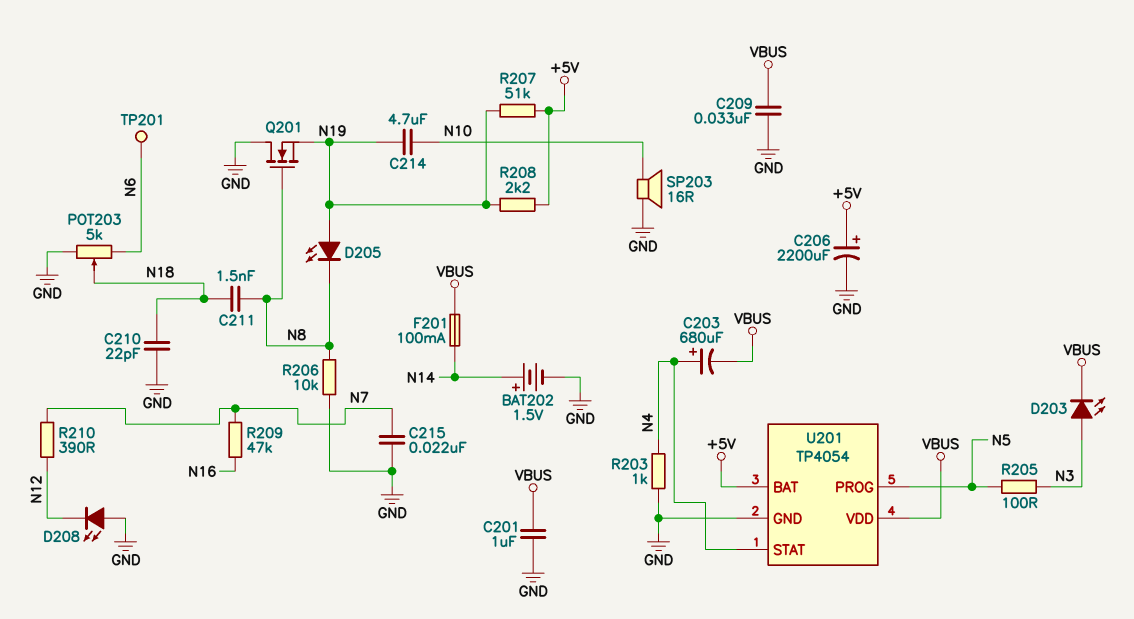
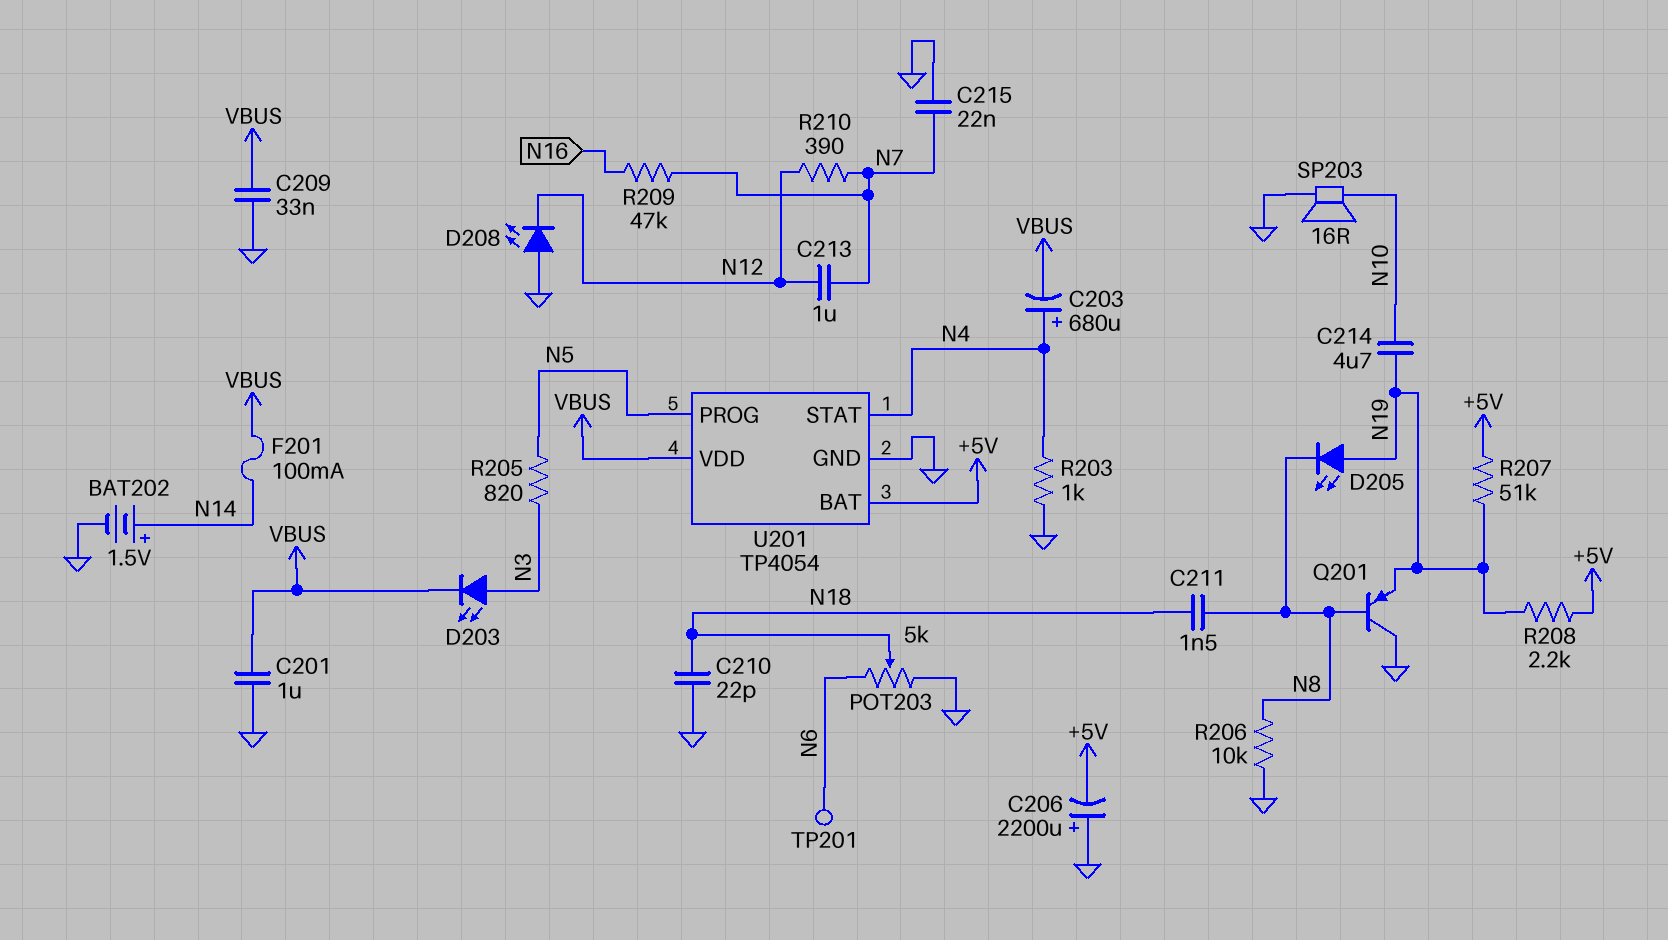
C206: 2200uF (plus +5V, minus GND) -> 2200uF (plus GND, minus +5V)
C213: none -> 1uF (N7, N12)
Q201: NMOS (G N8, D GND, S N19) -> PNP (B N8, C GND, E N19)
R205: 100 (N3, N5) -> 820 (N3, N5)

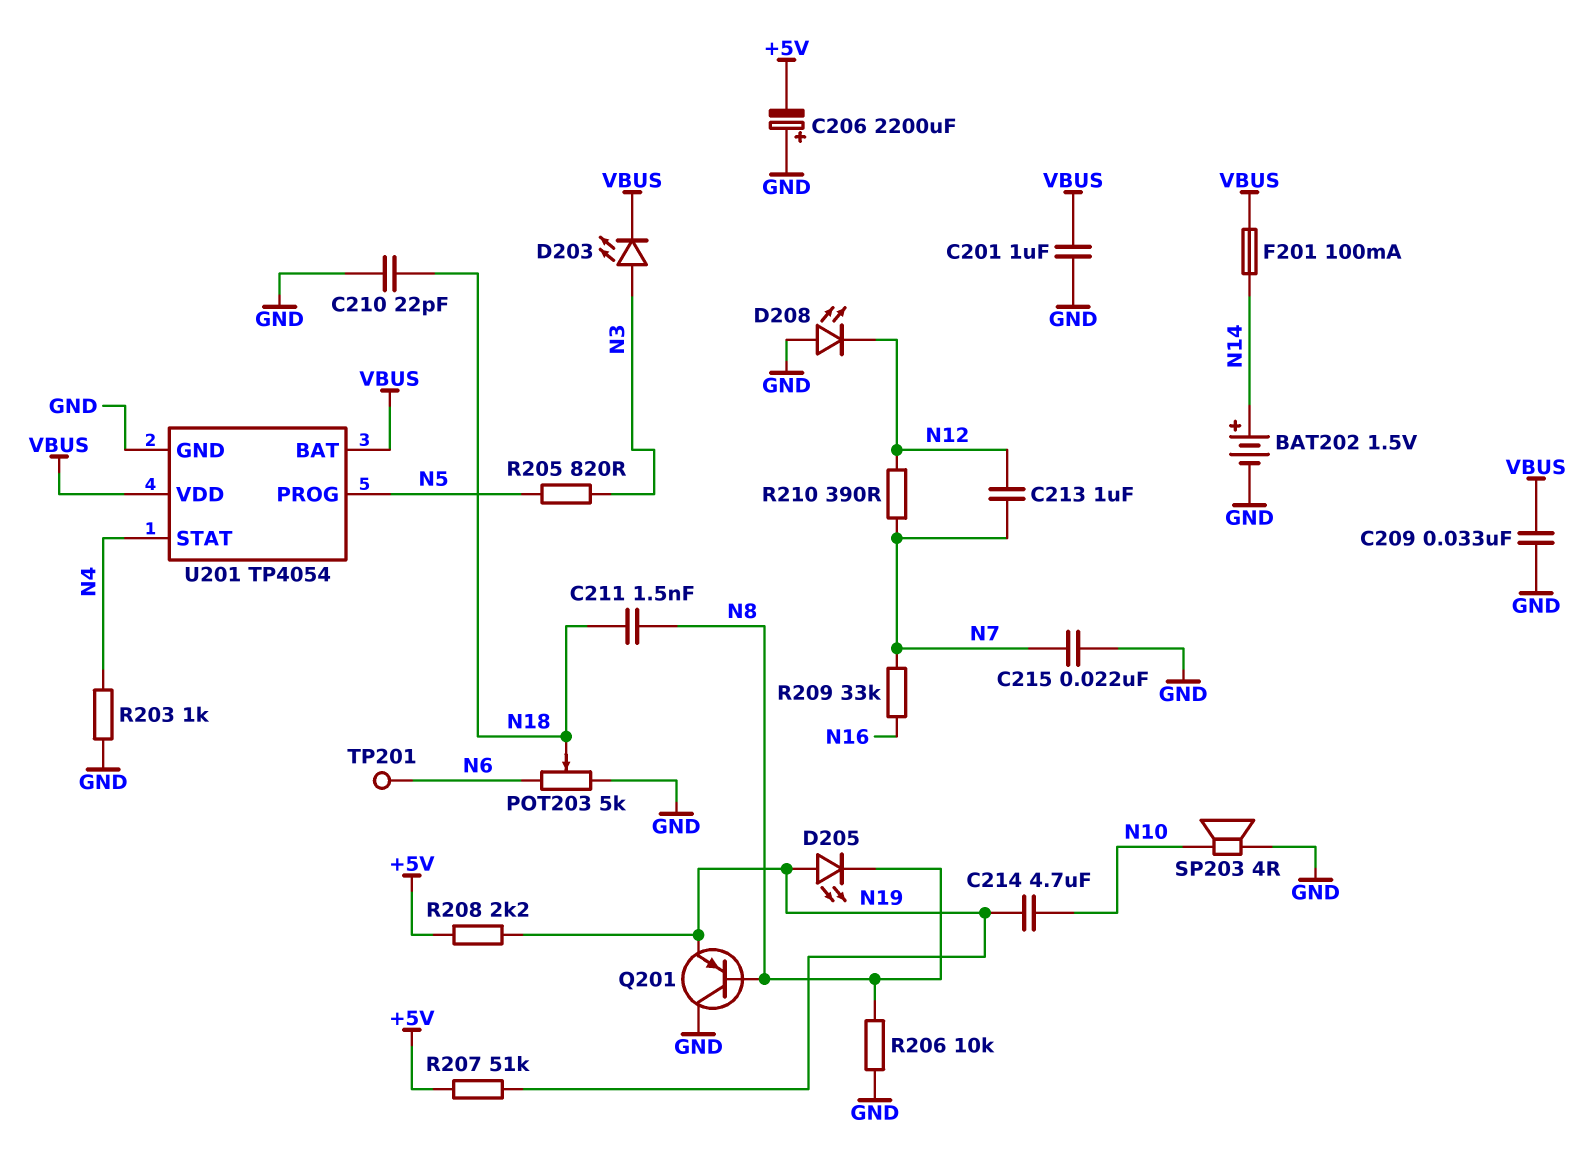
C203: 680uF (plus N4, minus VBUS) -> none
R209: 47k (N7, N16) -> 33k (N7, N16)
SP203: speaker 16R (GND, N10) -> speaker 4R (GND, N10)
U201 pin BAT: +5V -> VBUS

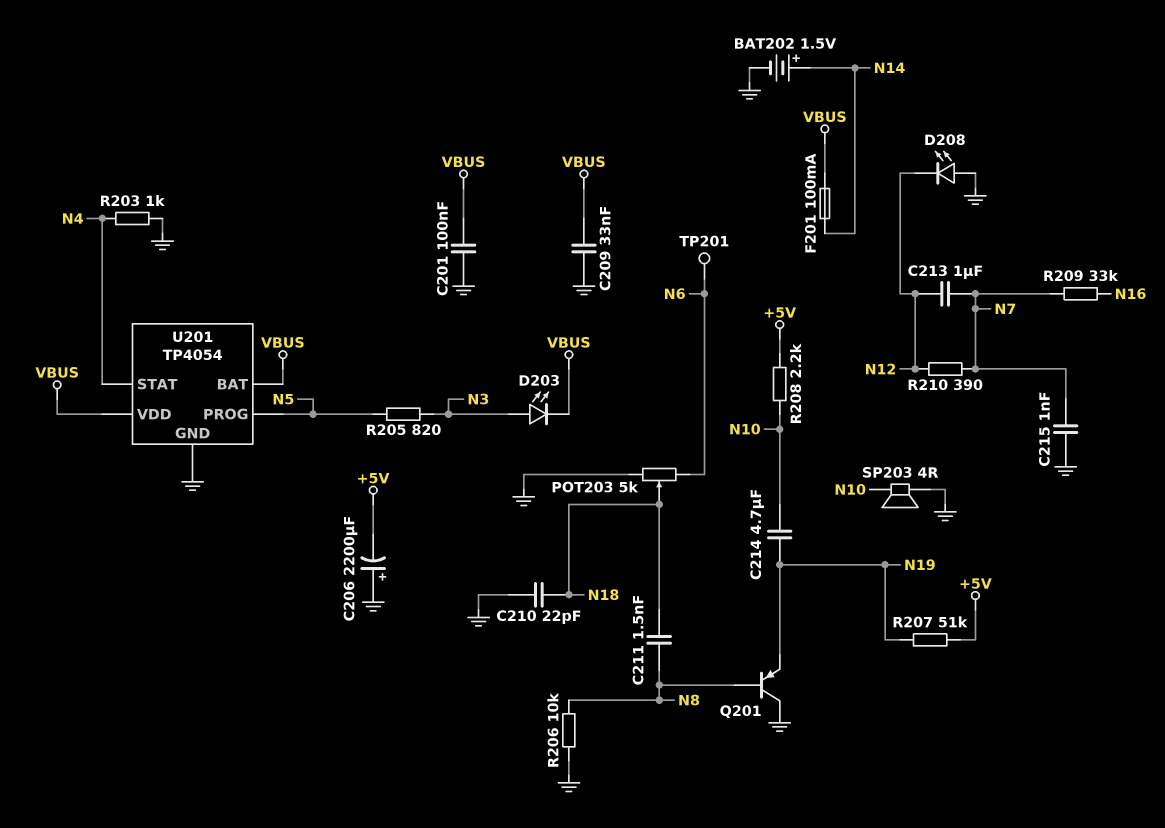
C201: 1uF (GND, VBUS) -> 100nF (GND, VBUS)
C215: 22nF (GND, N7) -> 1nF (GND, N7)
D205: LED (A N19, K N8) -> none
R208: 2.2k (+5V, N19) -> 2.2k (+5V, N10)

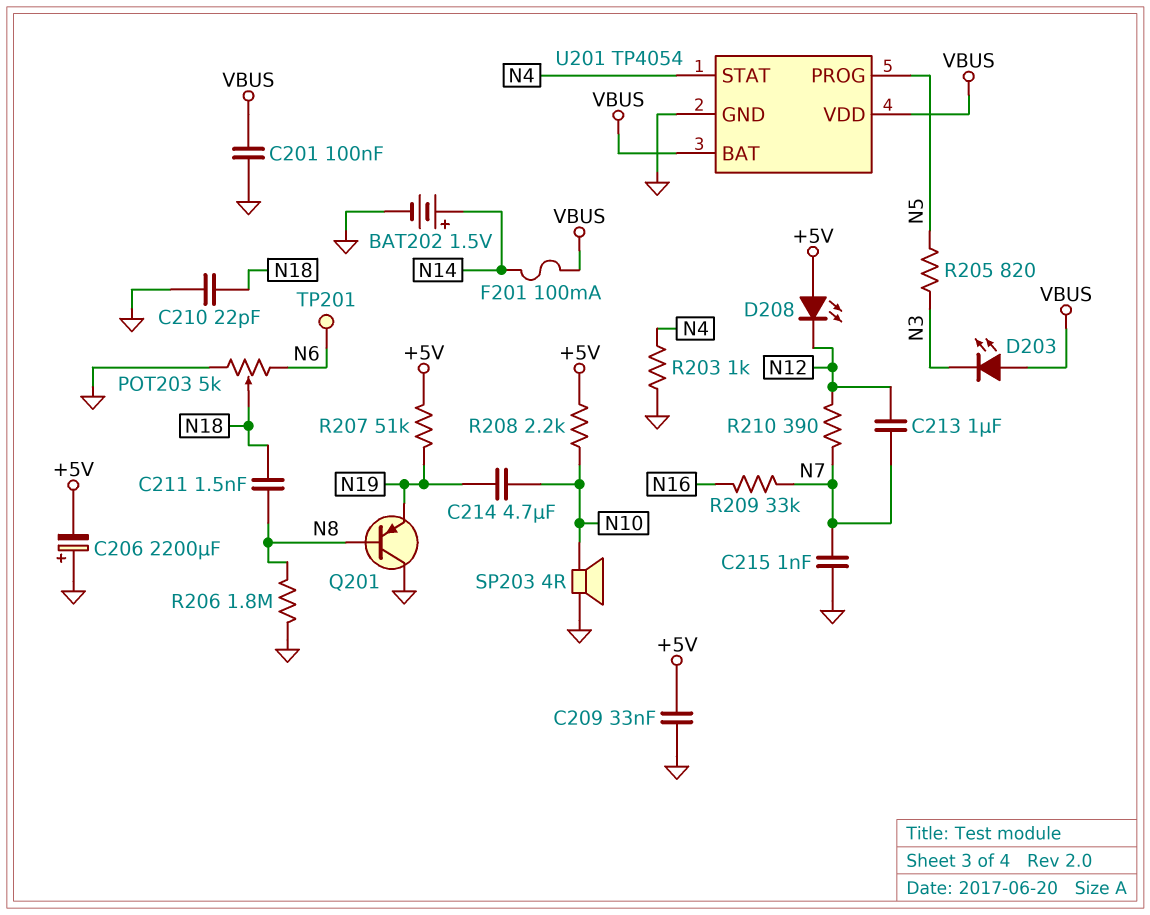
C209: 33nF (GND, VBUS) -> 33nF (+5V, GND)
D203: LED (A N3, K VBUS) -> LED (A VBUS, K N3)
D208: LED (A GND, K N12) -> LED (A +5V, K N12)
R206: 10k (GND, N8) -> 1.8M (GND, N8)

